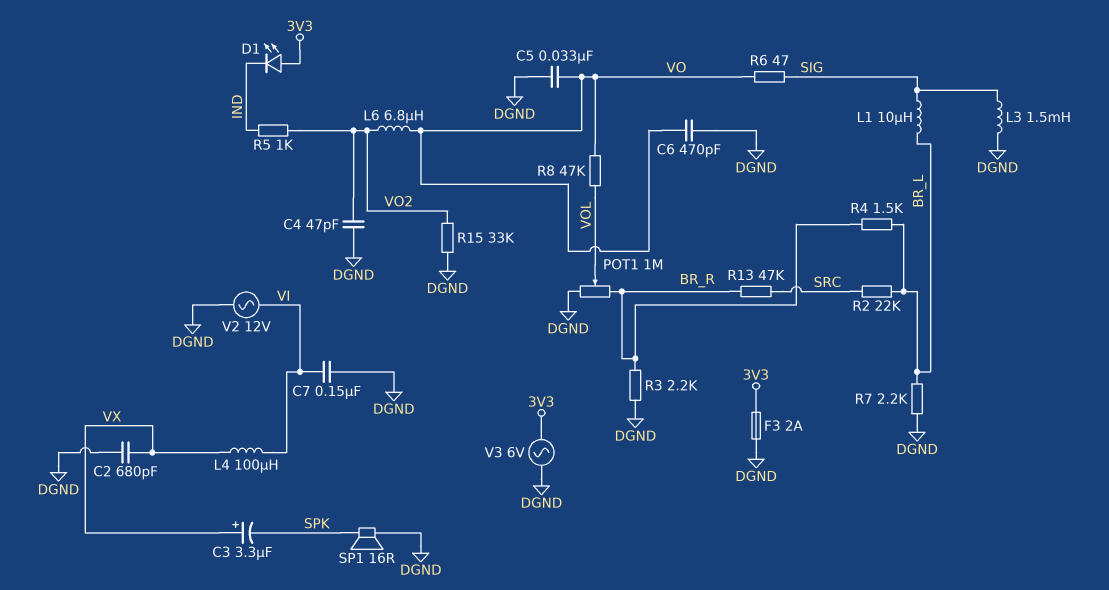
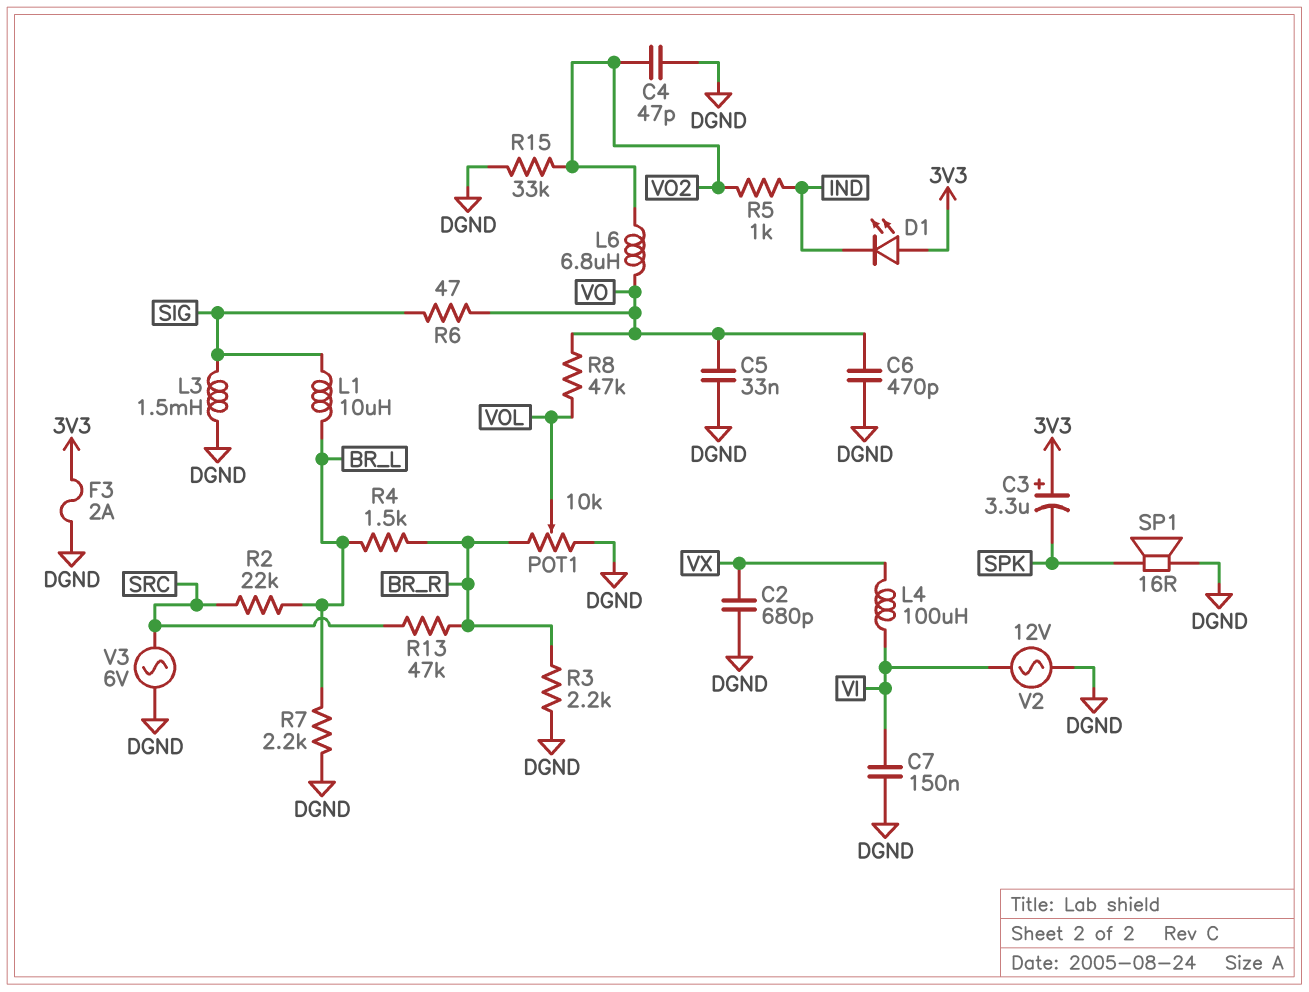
C3: 3.3uF (plus VX, minus SPK) -> 3.3uF (plus 3V3, minus SPK)
POT1: 1M (BR_R, DGND, wiper VOL) -> 10k (BR_R, DGND, wiper VOL)
V3: AC 6V (3V3, DGND) -> AC 6V (DGND, SRC)

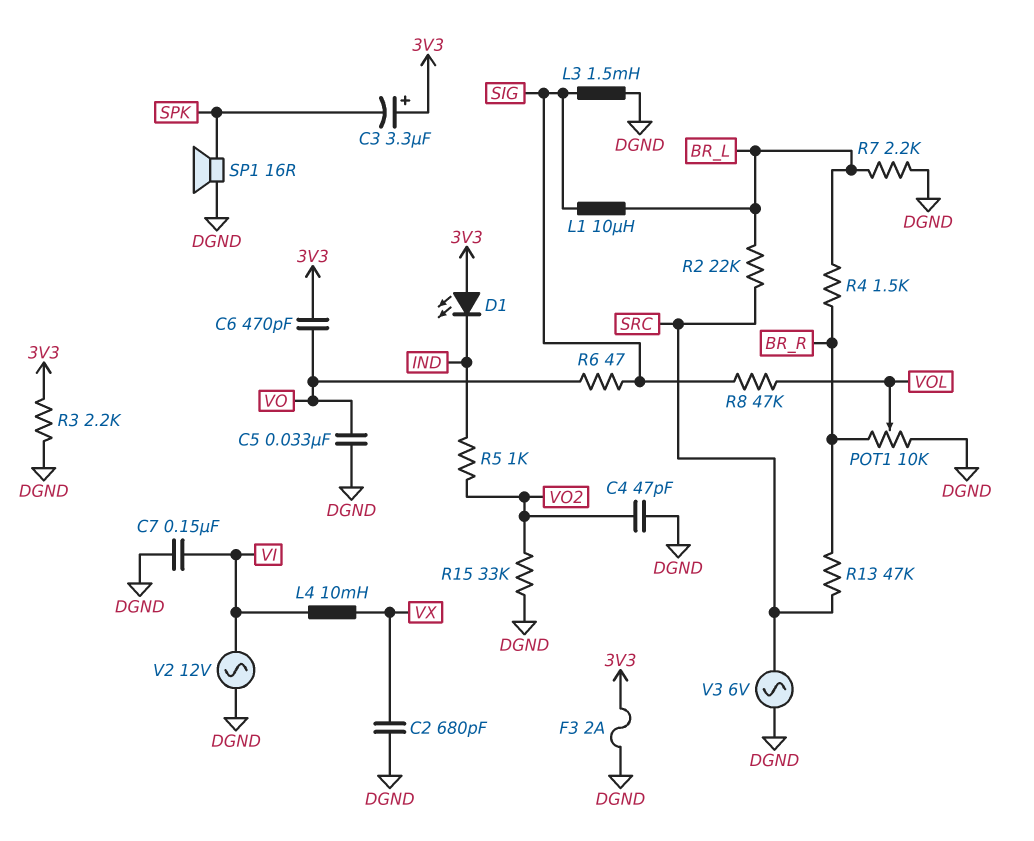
C6: 470pF (DGND, VO) -> 470pF (3V3, VO)
L4: 100uH (VI, VX) -> 10mH (VI, VX)
L6: 6.8uH (VO, VO2) -> none
R3: 2.2k (BR_R, DGND) -> 2.2k (3V3, DGND)
R8: 47k (VO, VOL) -> 47k (SIG, VOL)

